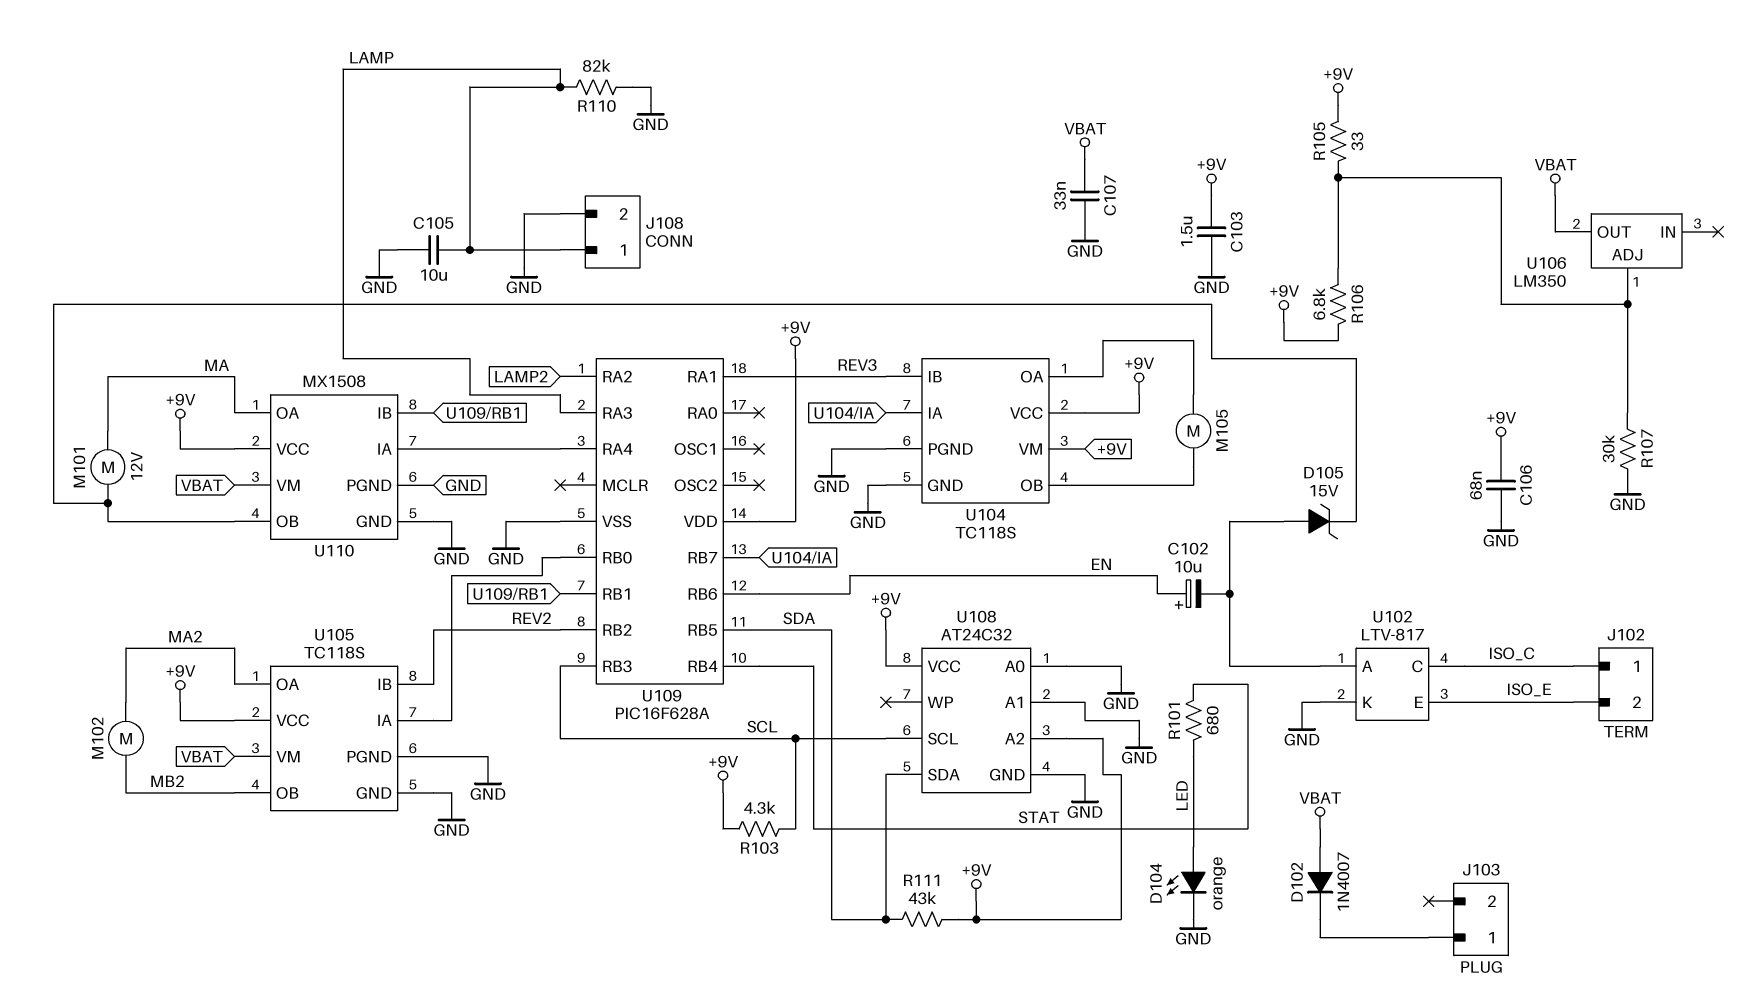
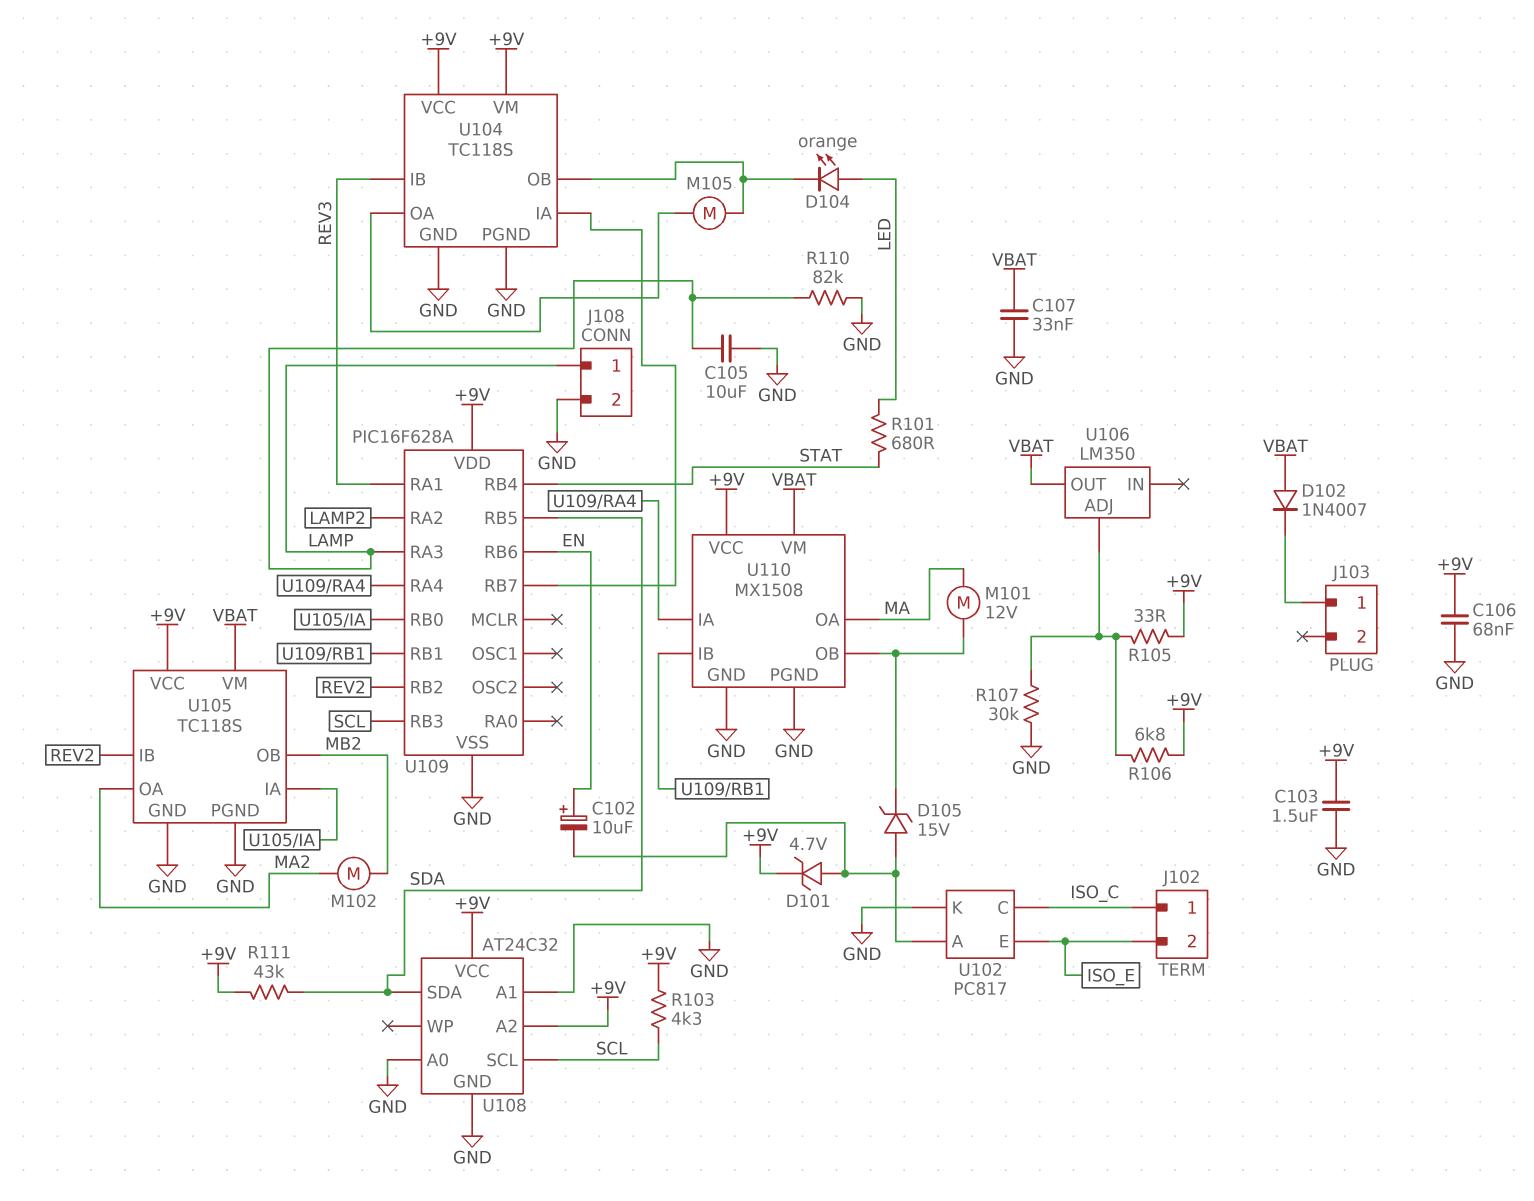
D101: none -> zener 4.7V (A U102/A, K +9V)
D104: LED orange (A LED, K GND) -> LED orange (A LED, K U104/OB)
U102: LTV-817 -> PC817

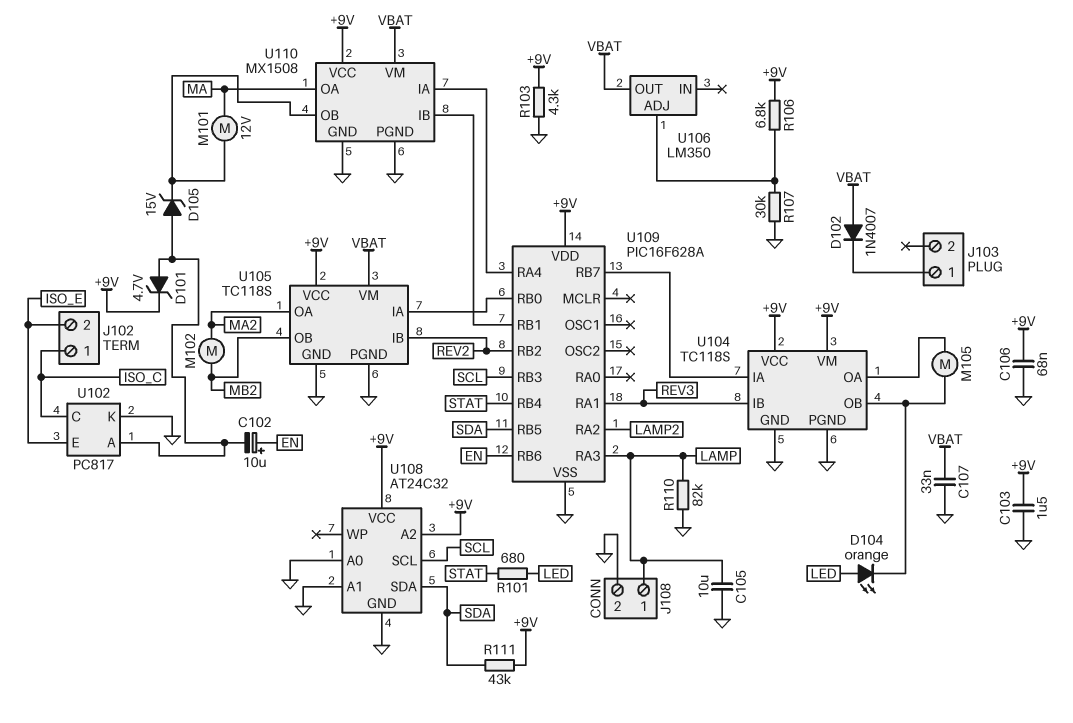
R103: 4.3k (+9V, SCL) -> 4.3k (+9V, GND)
R105: 33 (+9V, U106/ADJ) -> none

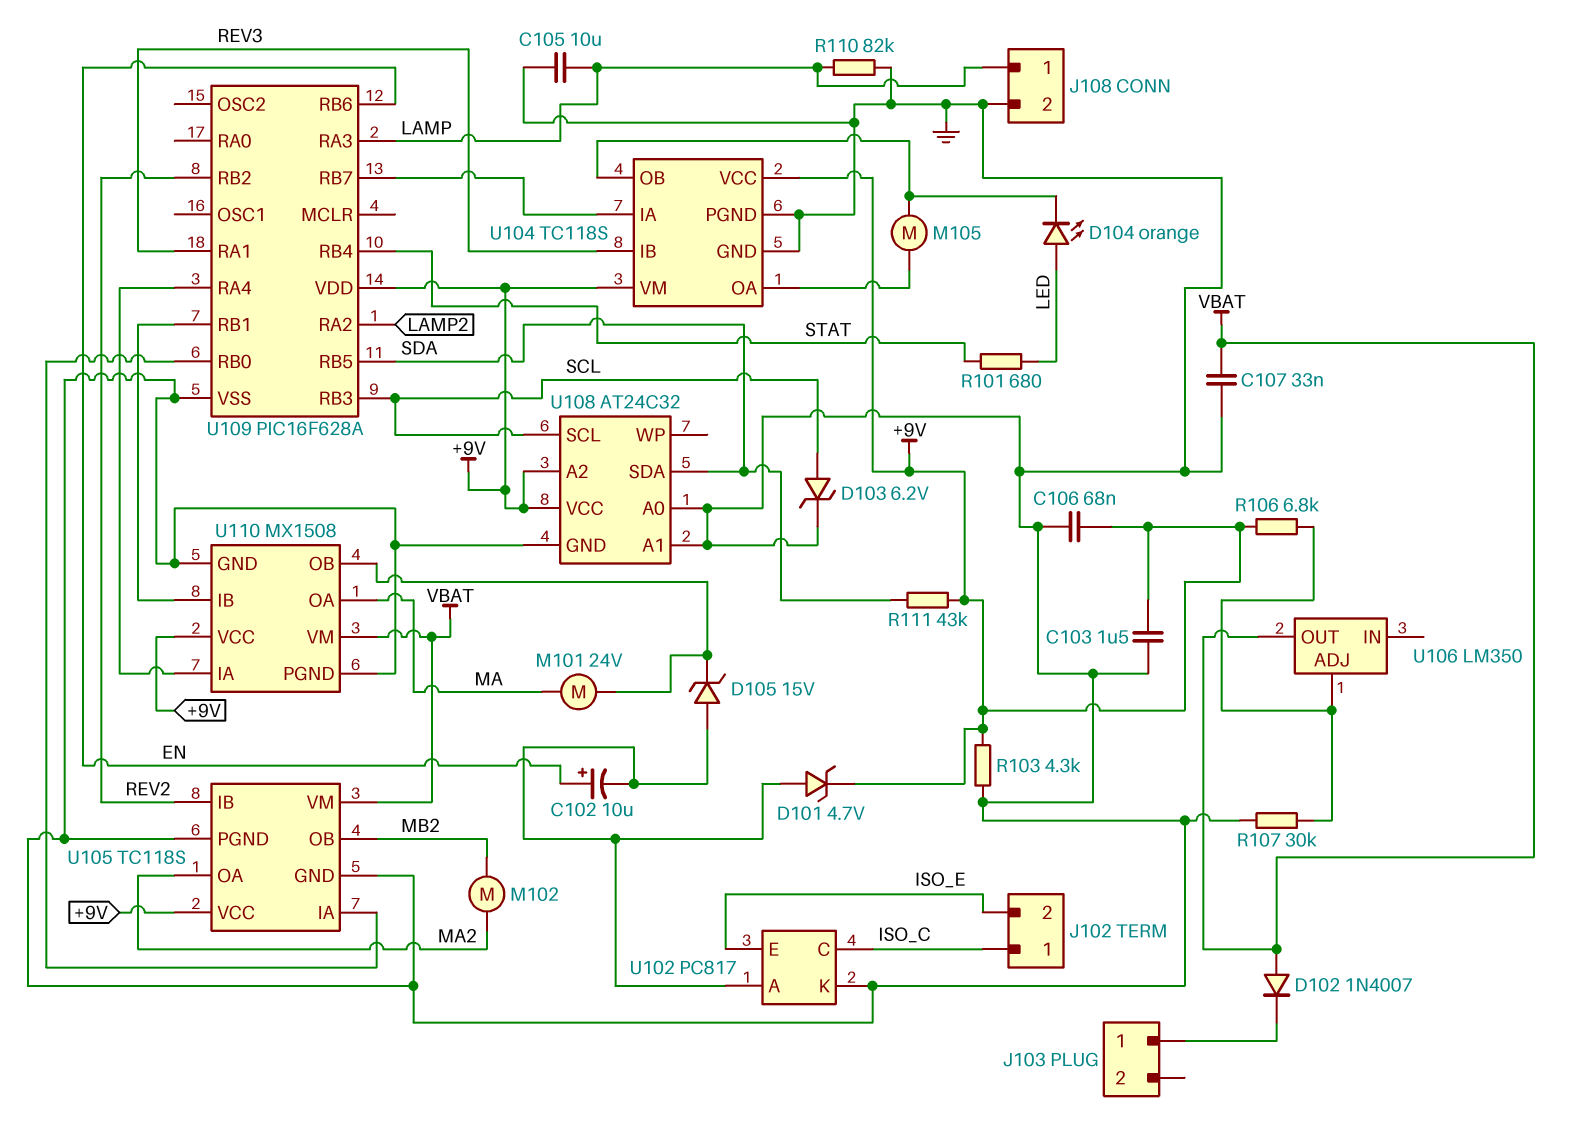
D103: none -> zener 6.2V (A SCL, K GND)
M101: motor 12V (MA, U110/OB) -> motor 24V (MA, U110/OB)

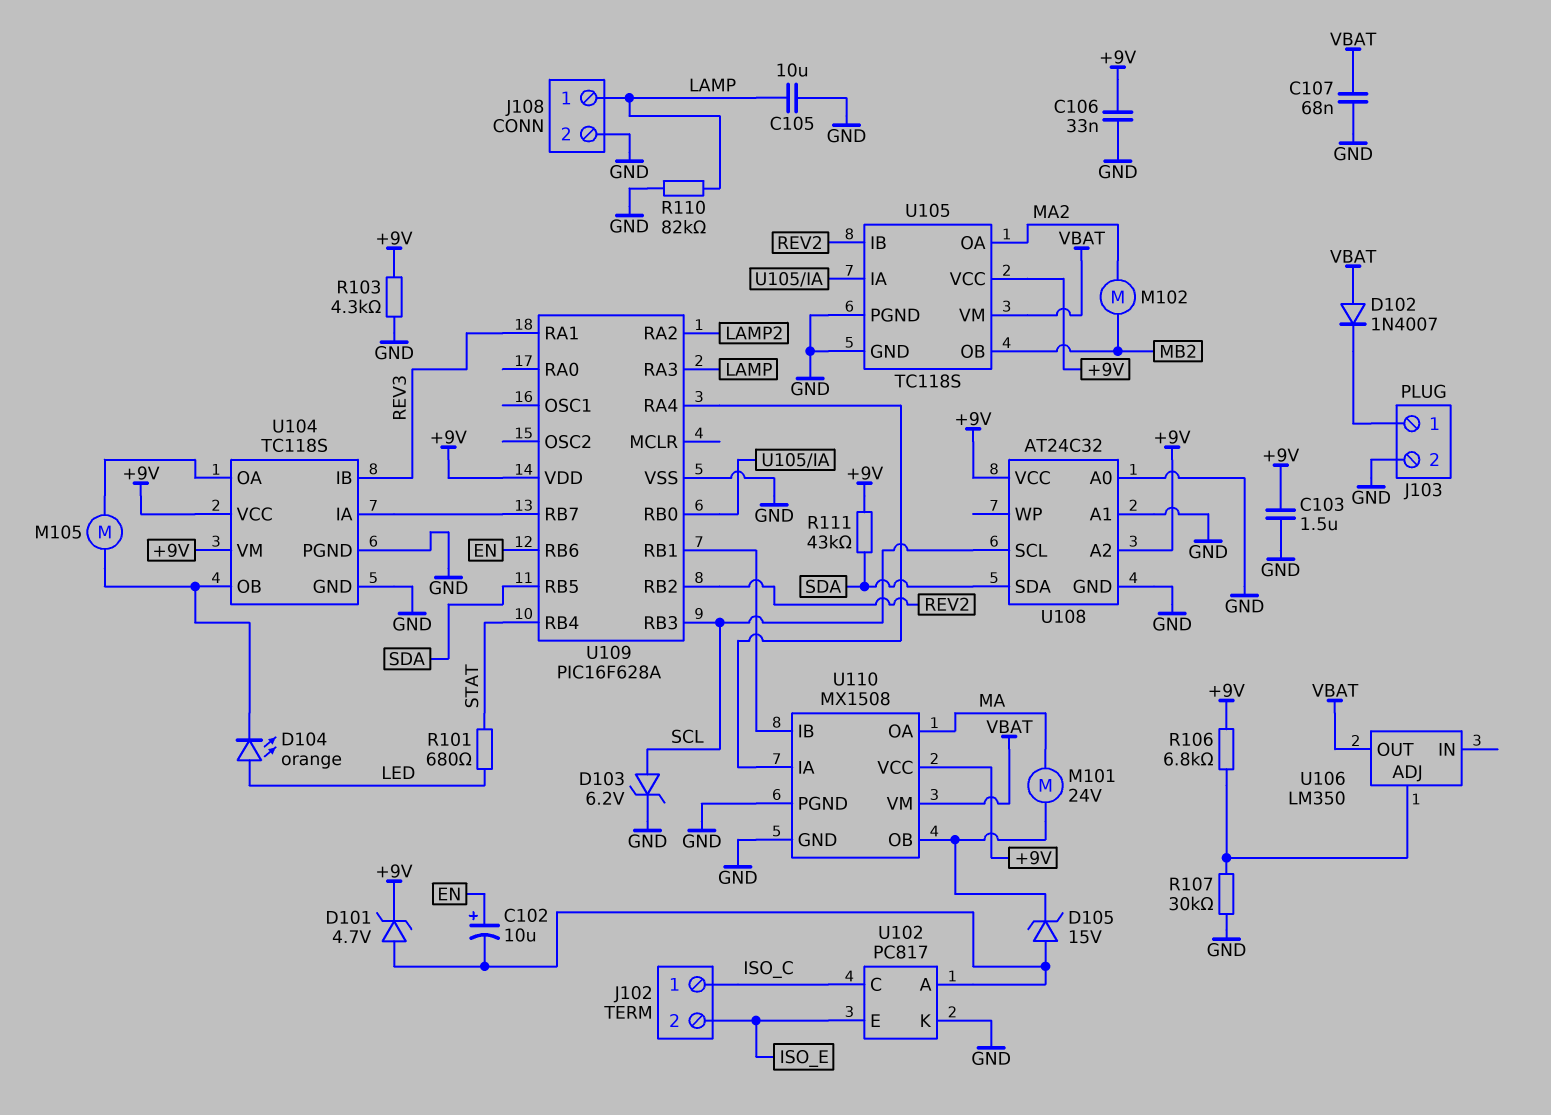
C106: 68nF (+9V, GND) -> 33nF (+9V, GND)
C107: 33nF (GND, VBAT) -> 68nF (GND, VBAT)
J103 pin 2: none -> GND

